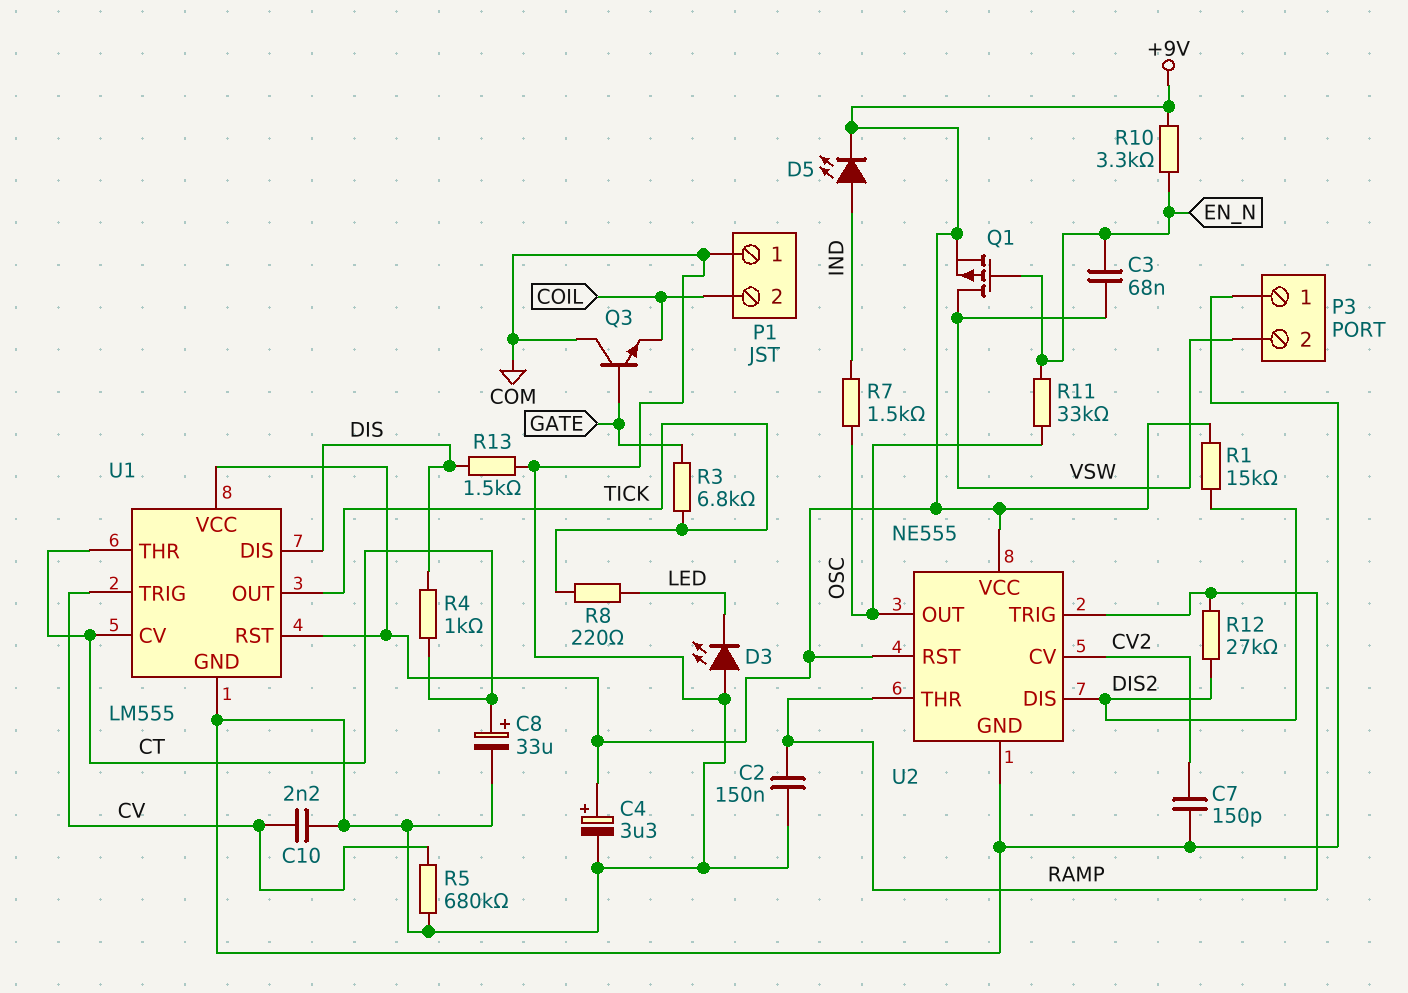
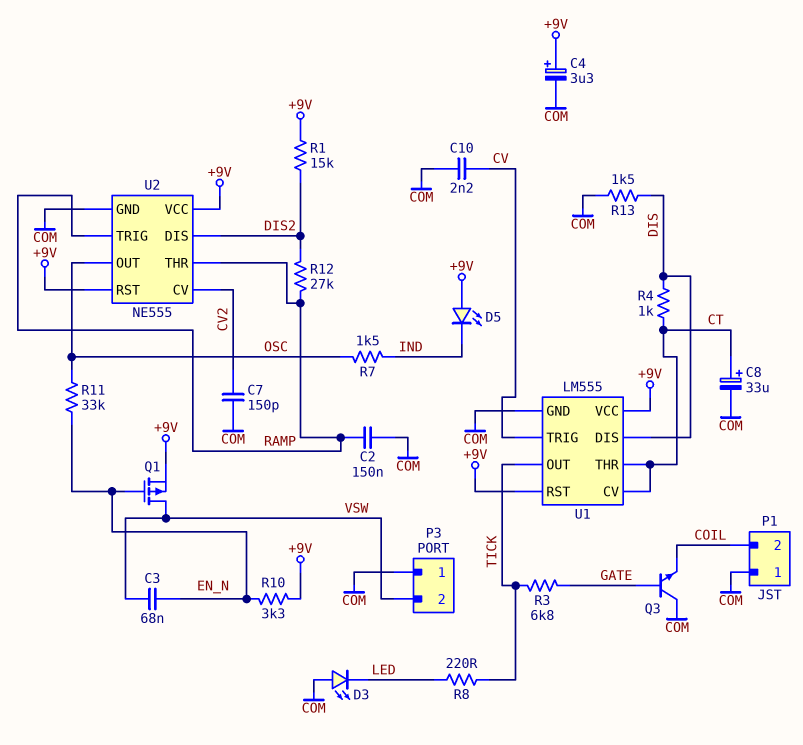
D5: LED (A IND, K +9V) -> LED (A +9V, K IND)
R5: 680k (COM, CV) -> none

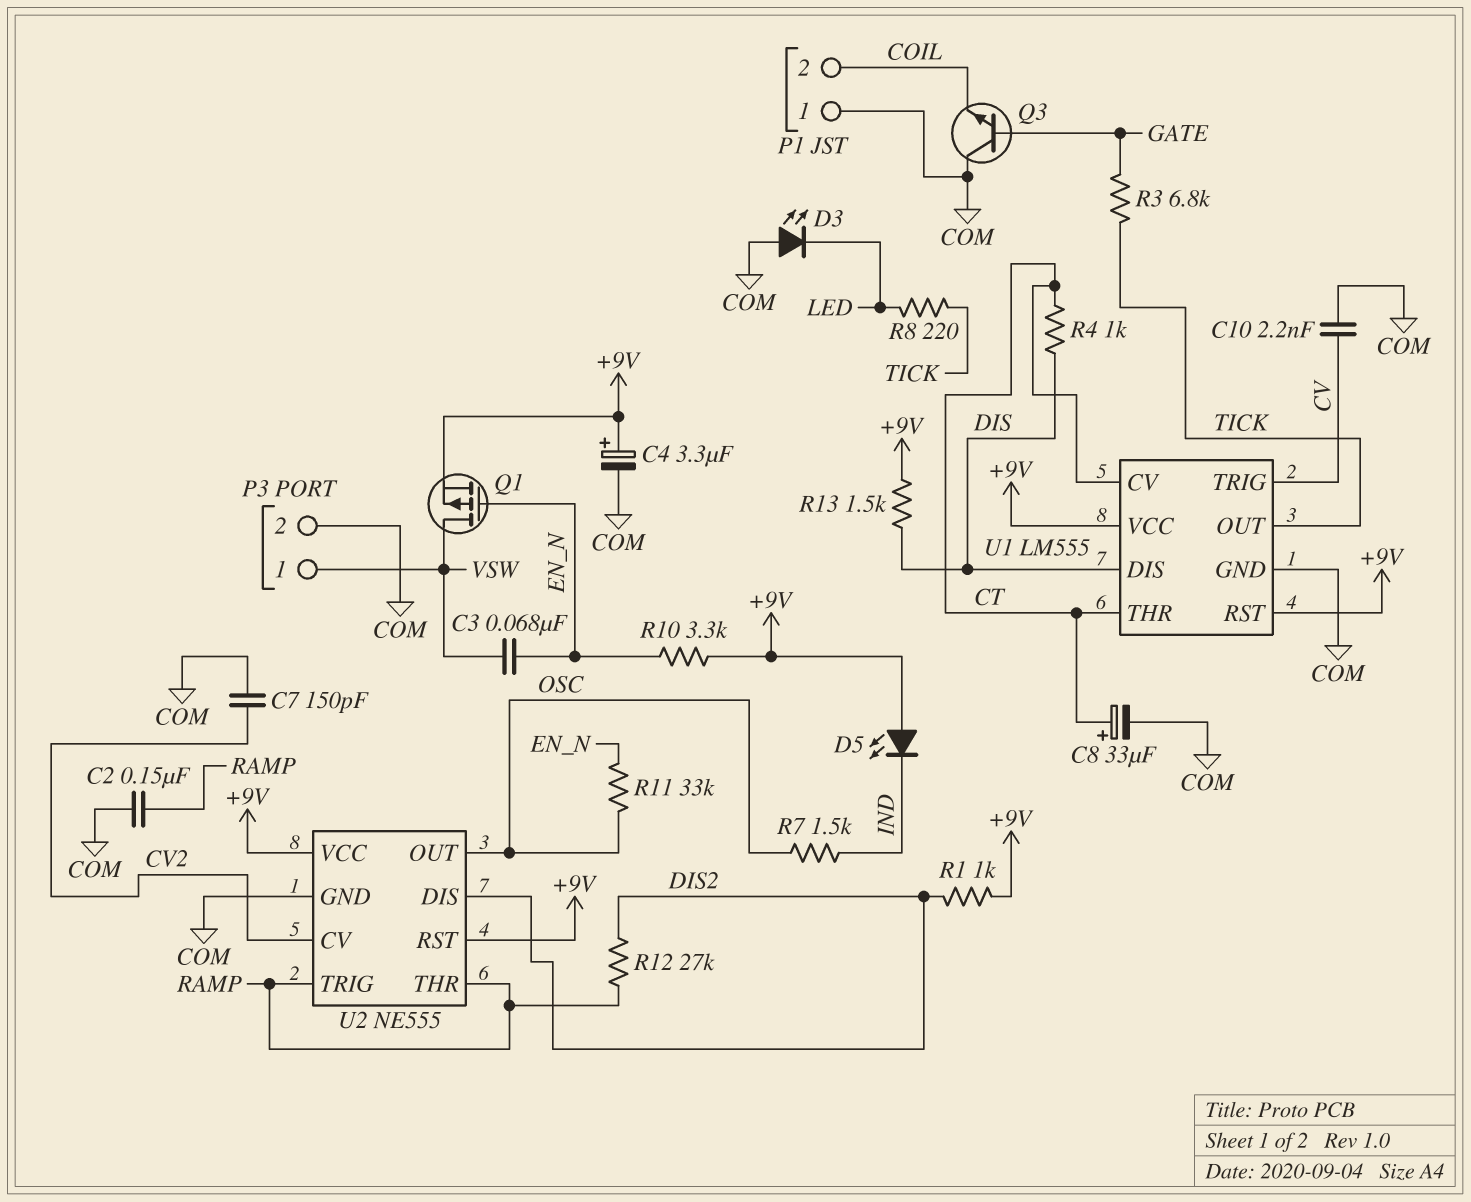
P3 pin 1: COM -> VSW
P3 pin 2: VSW -> COM
R1: 15k (+9V, DIS2) -> 1k (+9V, DIS2)
R13: 1.5k (COM, DIS) -> 1.5k (+9V, DIS)

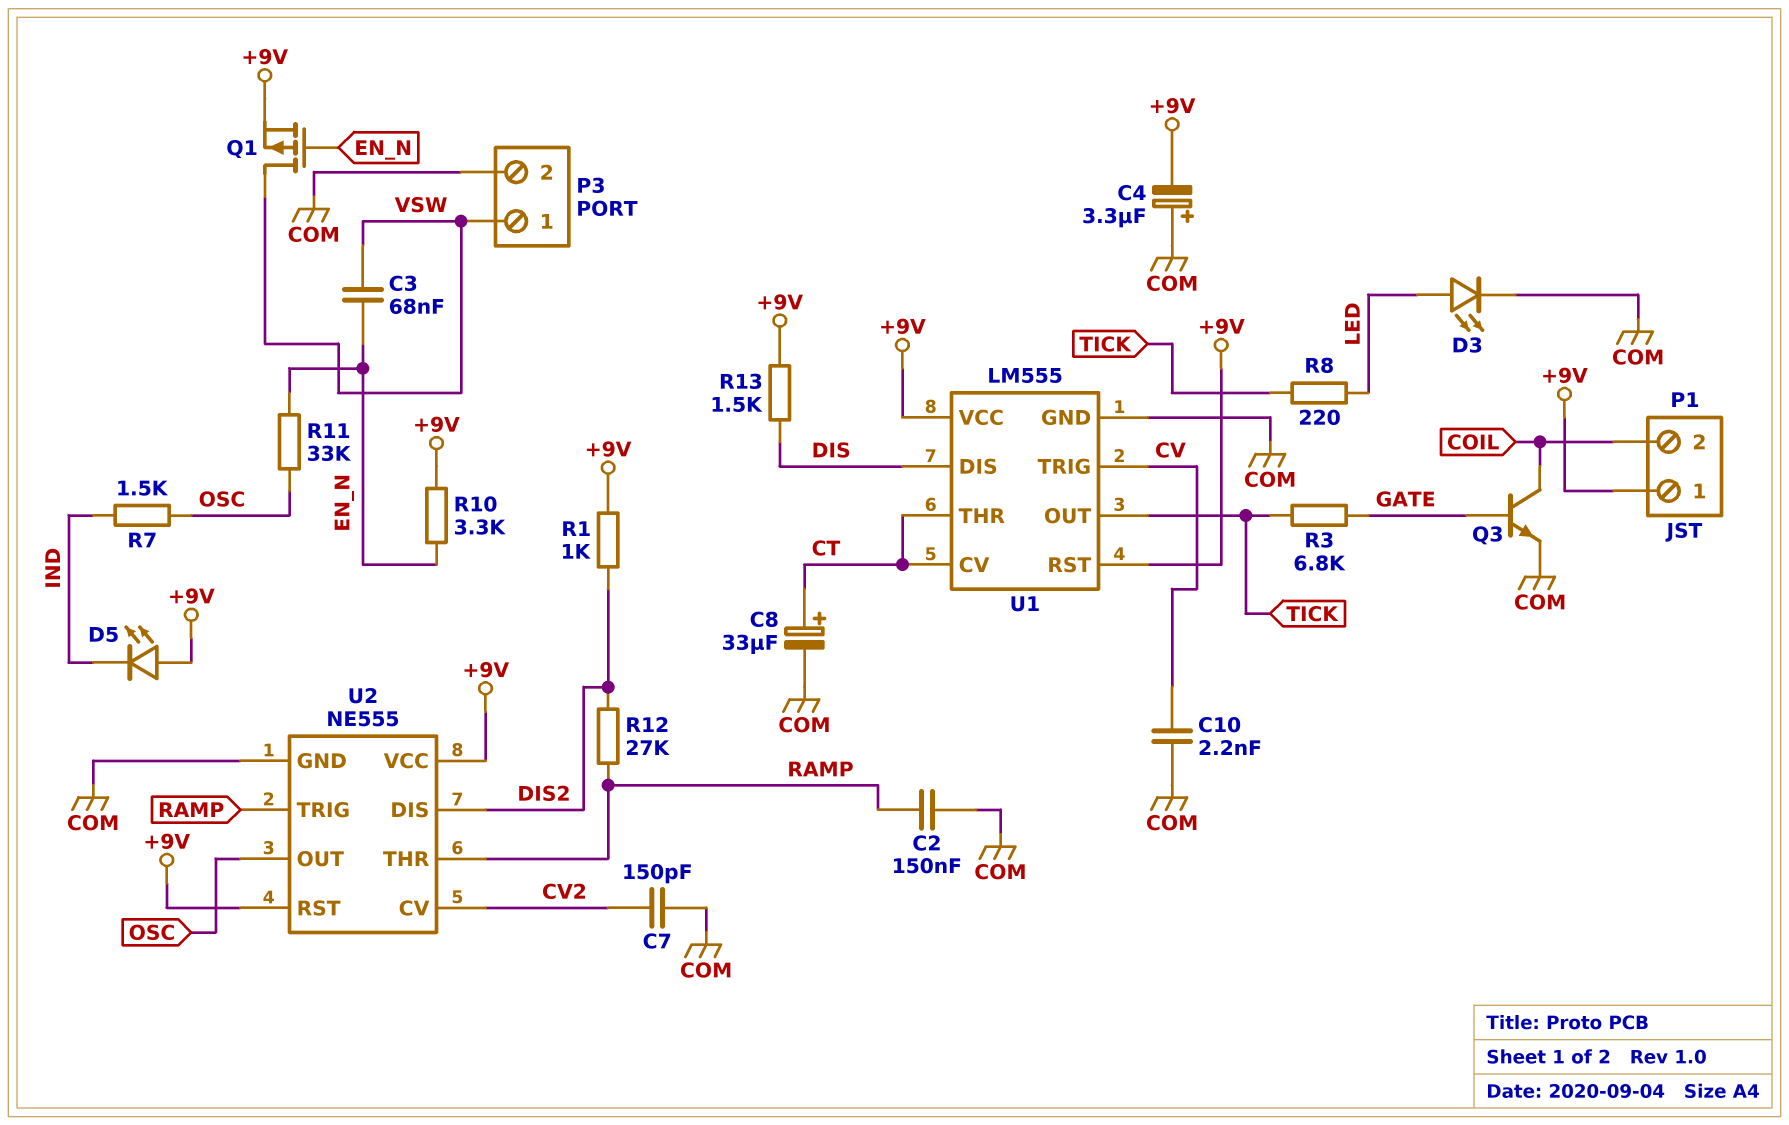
C4: 3.3uF (plus +9V, minus COM) -> 3.3uF (plus COM, minus +9V)
D3: LED (A COM, K LED) -> LED (A LED, K COM)
P1 pin 1: COM -> +9V
Q3: NPN (B GATE, C COM, E COIL) -> NPN (B GATE, C COIL, E COM)
R4: 1k (CT, DIS) -> none

